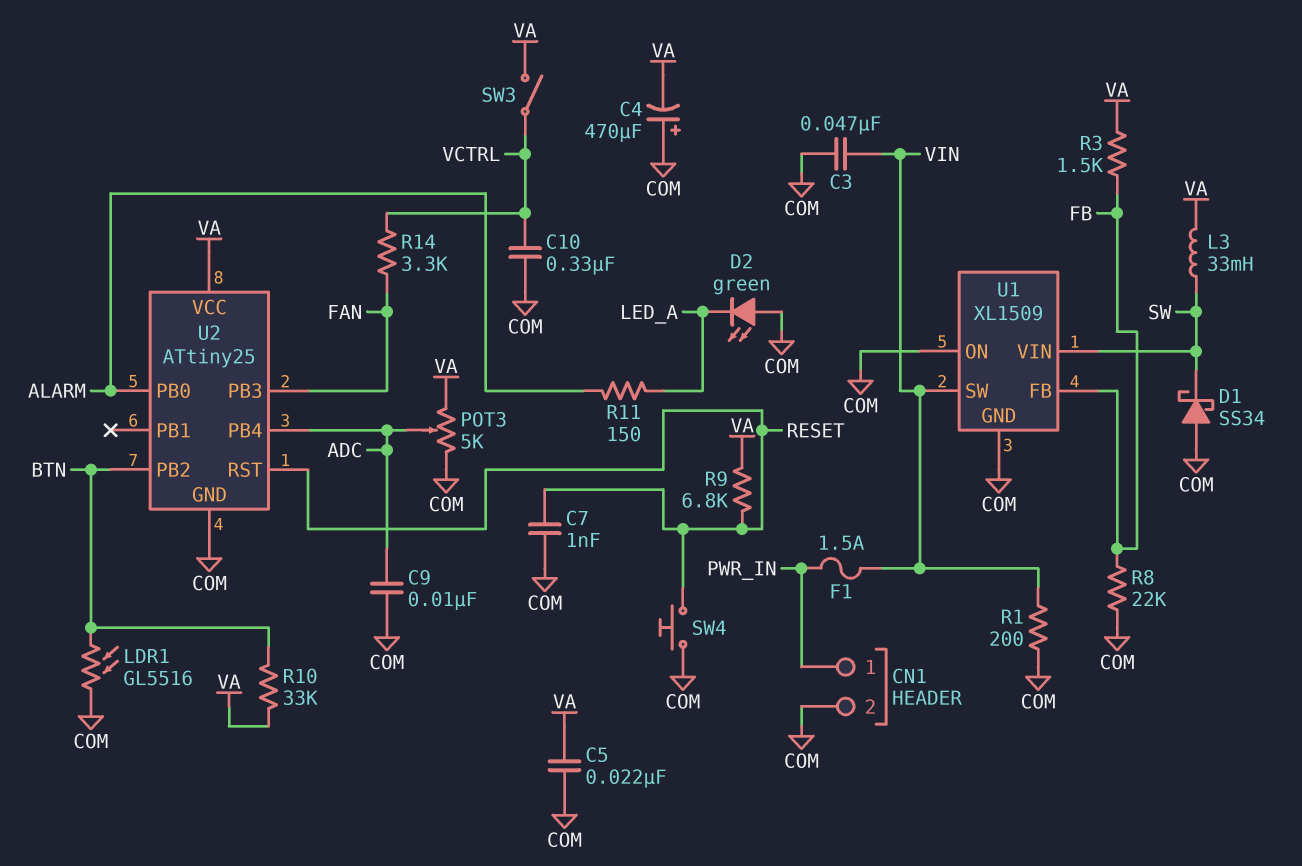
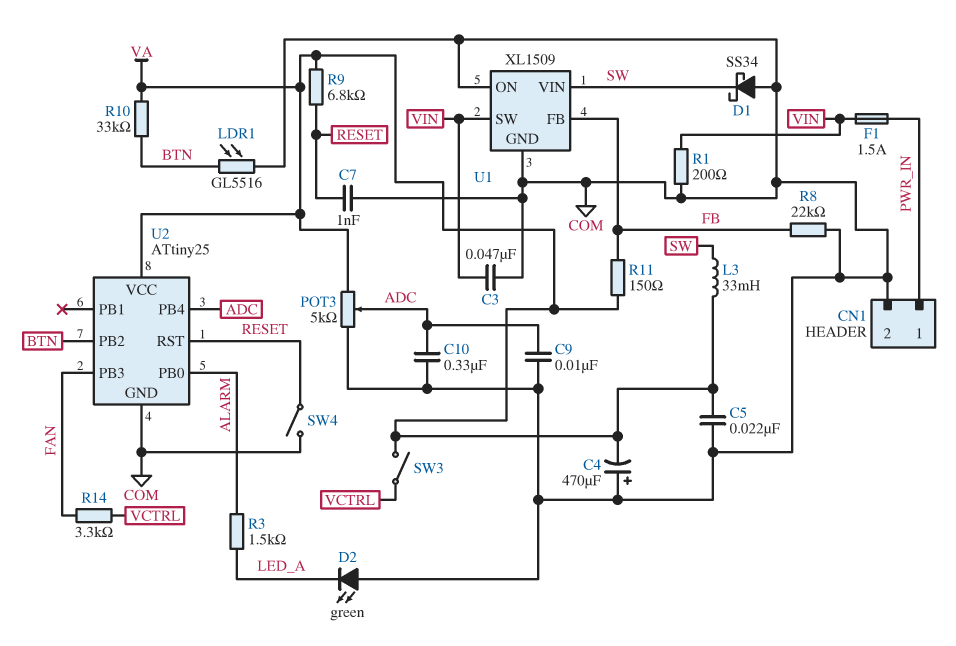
C10: 330nF (COM, VCTRL) -> 330nF (ADC, COM)
R3: 1.5k (FB, VA) -> 1.5k (ALARM, LED_A)
R11: 150 (ALARM, LED_A) -> 150 (FB, VA)
SW4: button (COM, RESET) -> switch (COM, RESET)

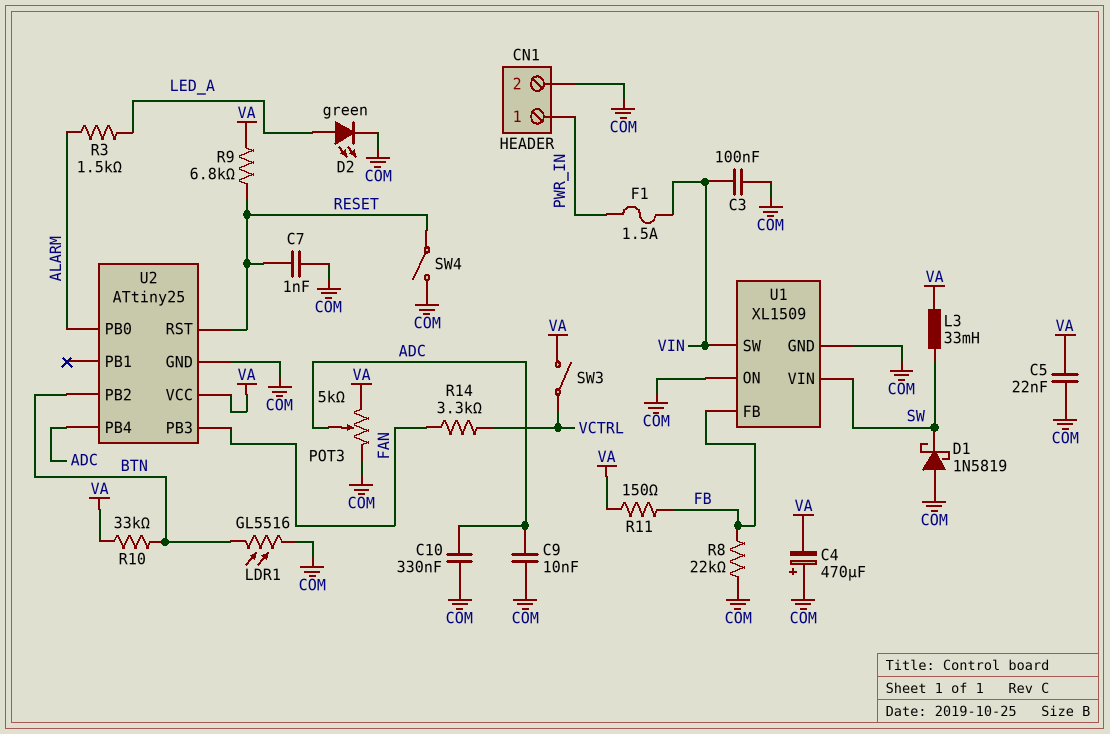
C3: 47nF (COM, VIN) -> 100nF (COM, VIN)
D1: schottky SS34 (A COM, K SW) -> schottky 1N5819 (A COM, K SW)
D2: LED green (A COM, K LED_A) -> LED green (A LED_A, K COM)
R1: 200 (COM, VIN) -> none

